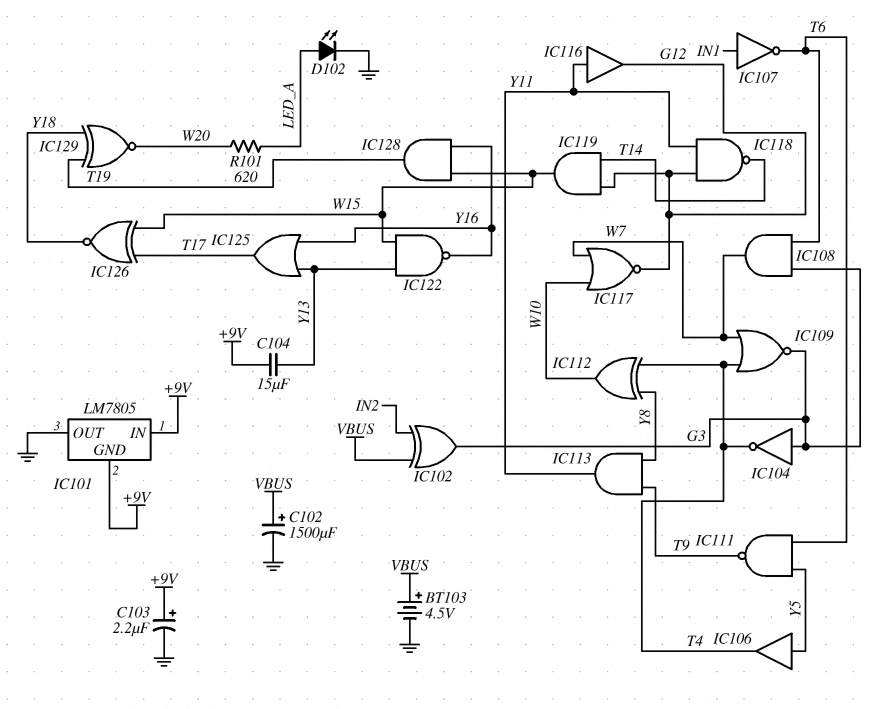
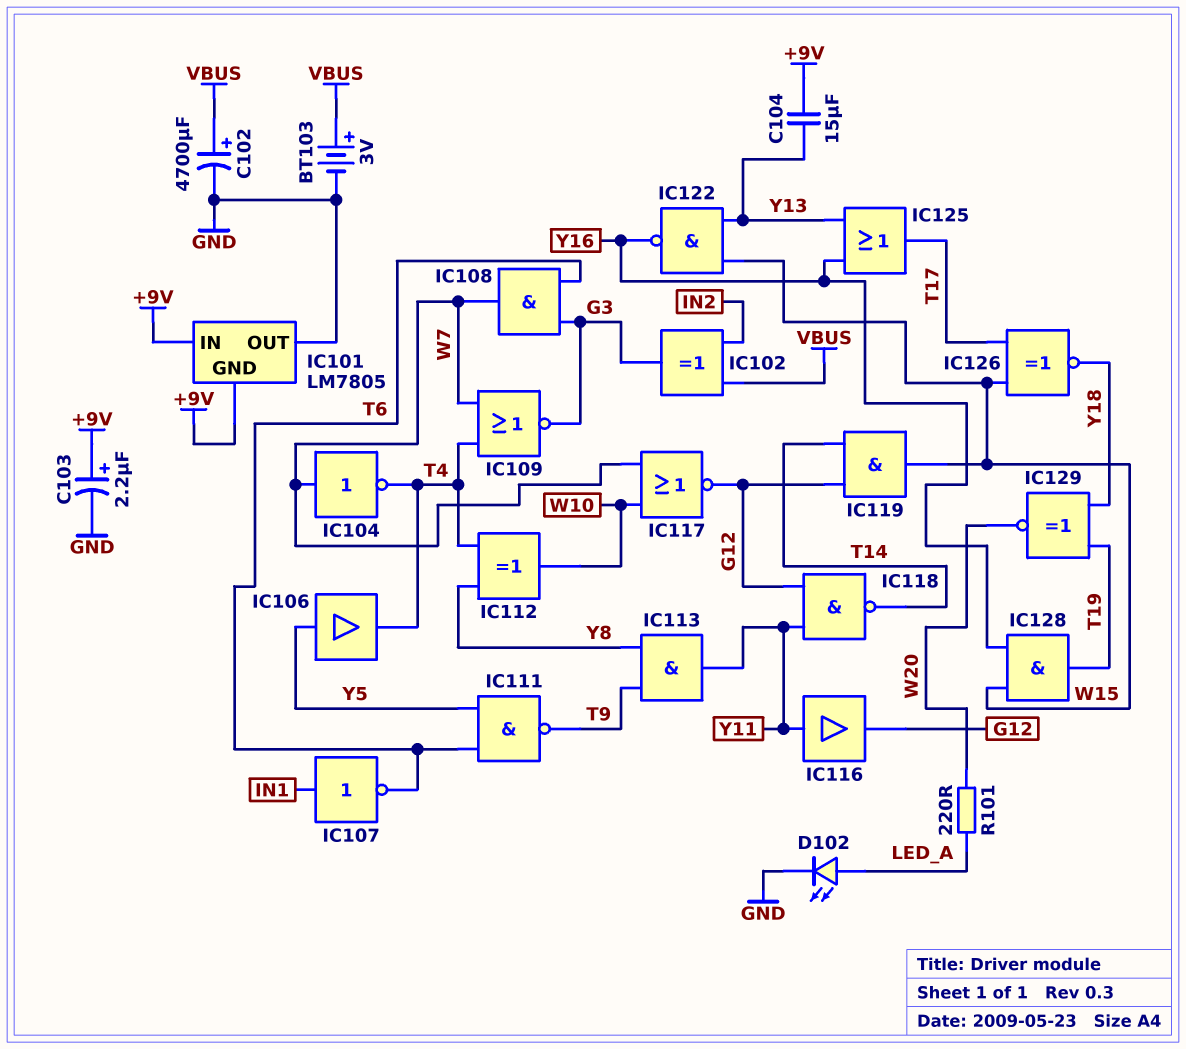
BT103: 4.5V (plus VBUS, minus GND) -> 3V (plus VBUS, minus GND)
C102: 1500uF (plus VBUS, minus GND) -> 4700uF (plus VBUS, minus GND)
IC104: NOT (in G3, out T4) -> NOT (in W7, out T4)
R101: 620 (LED_A, W20) -> 220 (LED_A, W20)

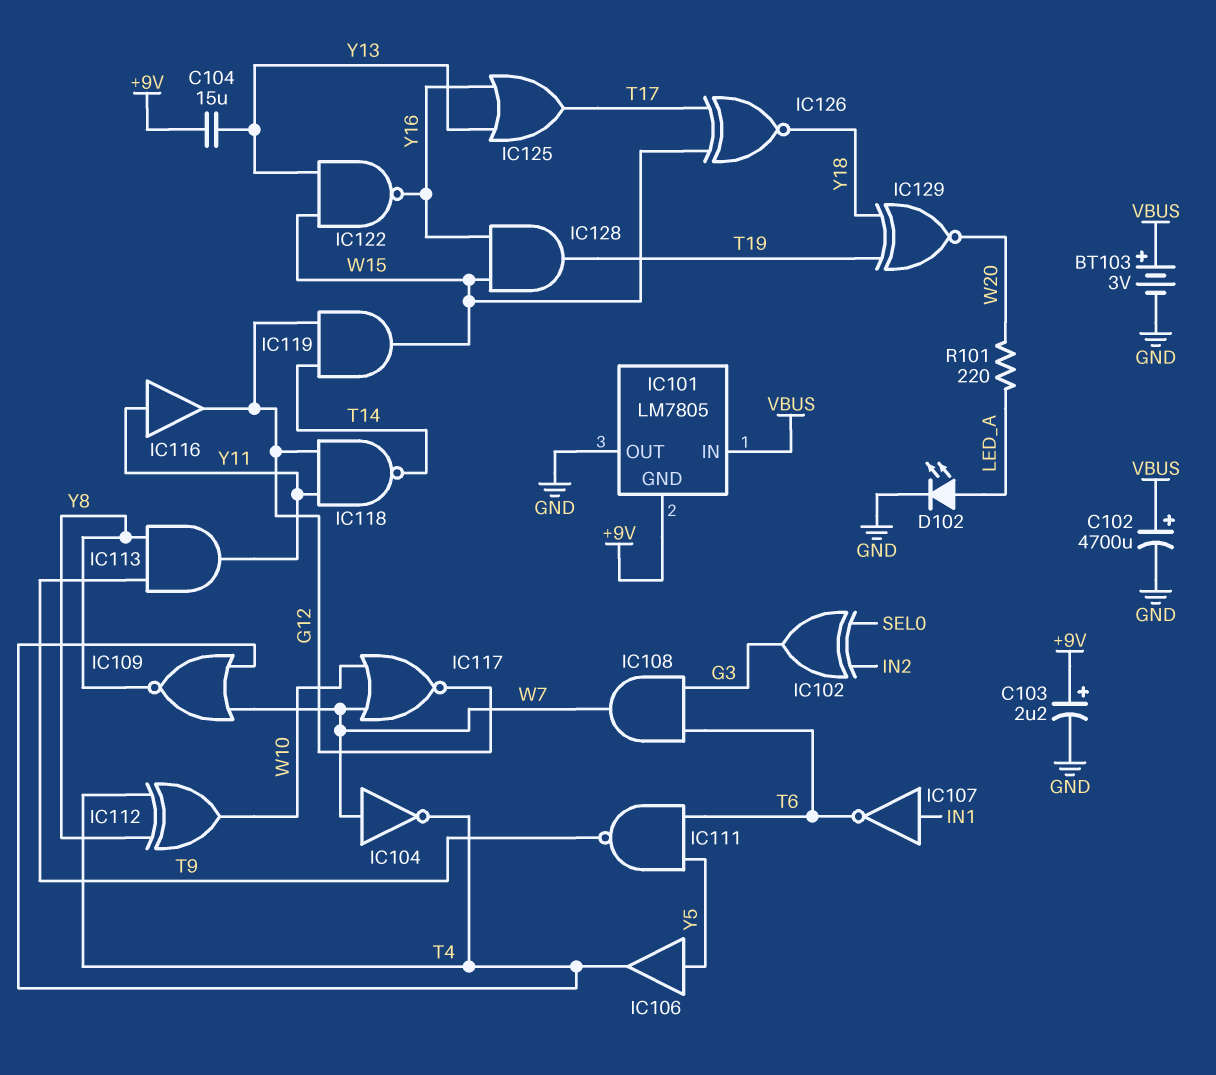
IC101 pin IN: +9V -> VBUS
IC102: XOR (in IN2, in VBUS, out G3) -> XOR (in IN2, in SEL0, out G3)
IC109: NOR (in T4, in W7, out G3) -> NOR (in T4, in W7, out Y8)

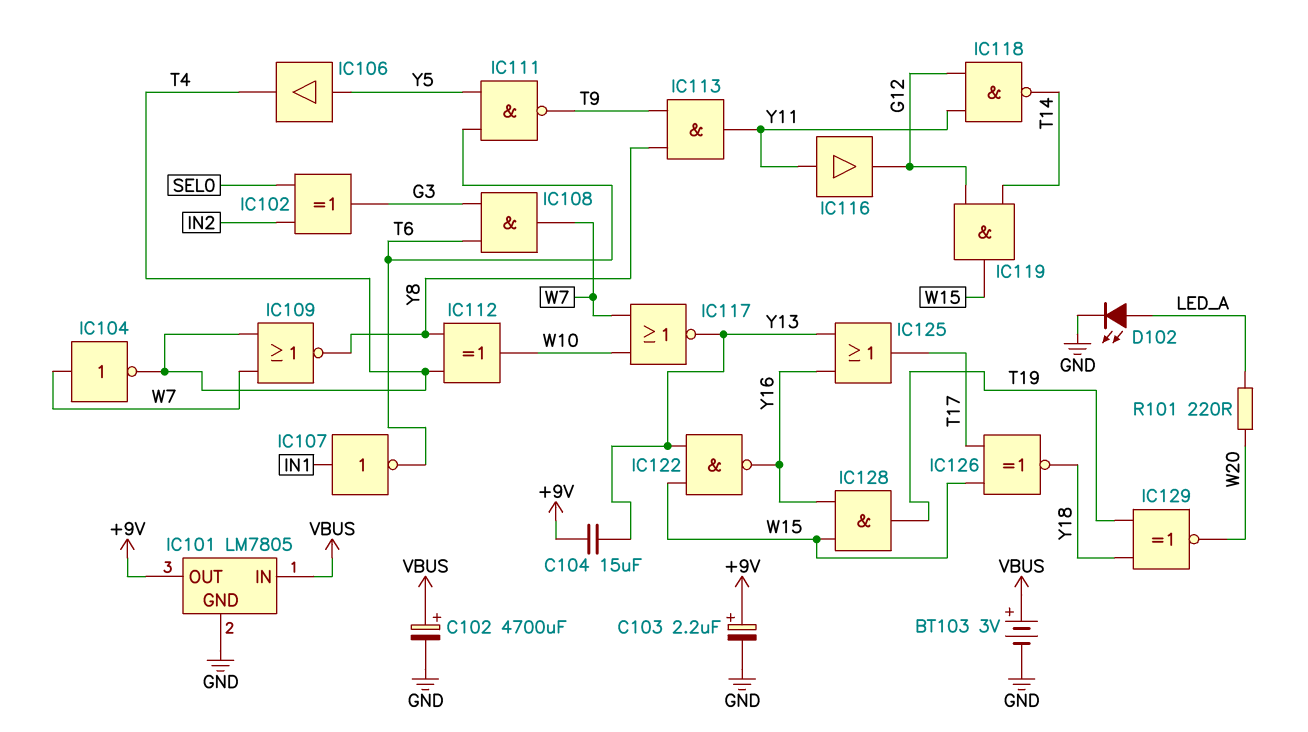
IC101 pin GND: +9V -> GND
IC101 pin OUT: GND -> +9V
IC117: NOR (in W7, in W10, out G12) -> NOR (in W7, in W10, out Y13)

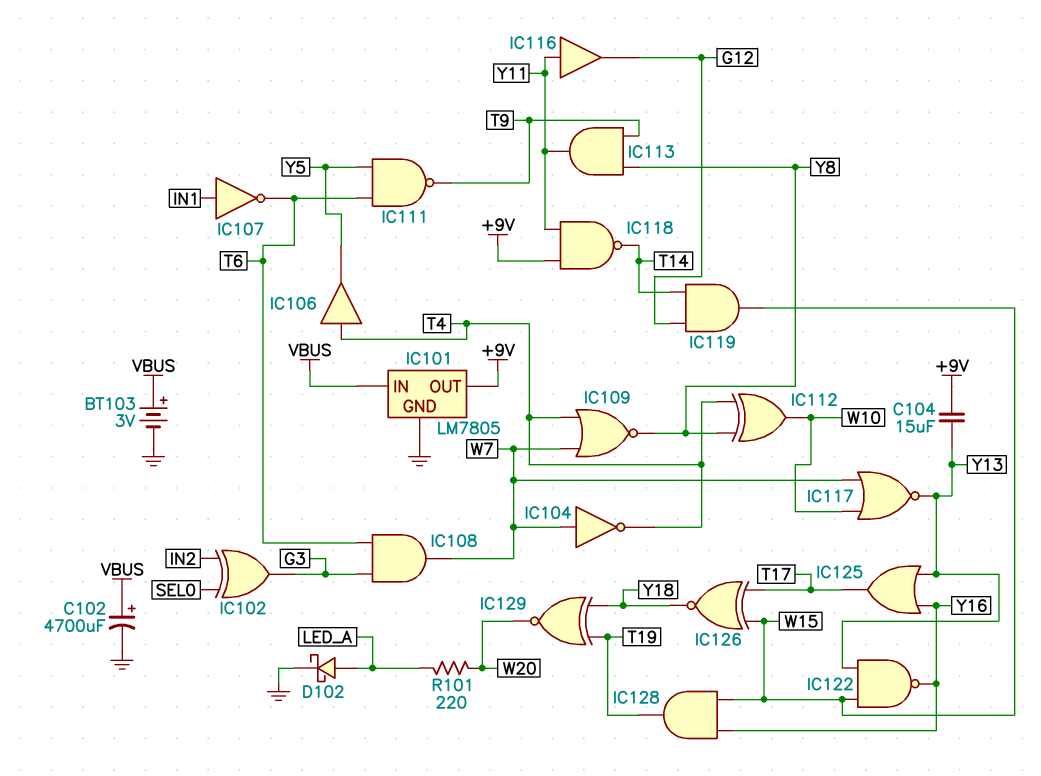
C103: 2.2uF (plus +9V, minus GND) -> none
D102: LED (A LED_A, K GND) -> schottky (A LED_A, K GND)
IC106: buffer (in Y5, out T4) -> buffer (in T4, out Y5)
IC118: NAND (in G12, in Y11, out T14) -> NAND (in +9V, in Y11, out T14)

